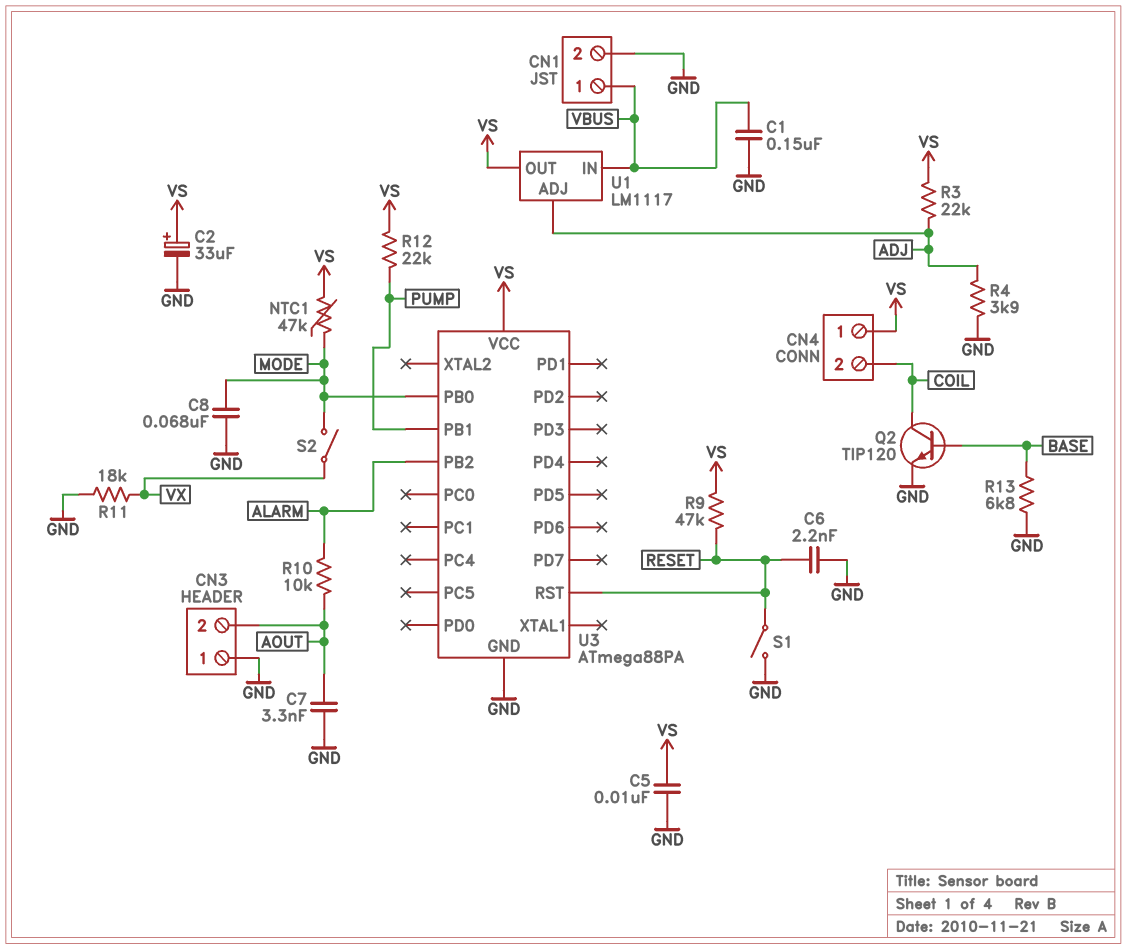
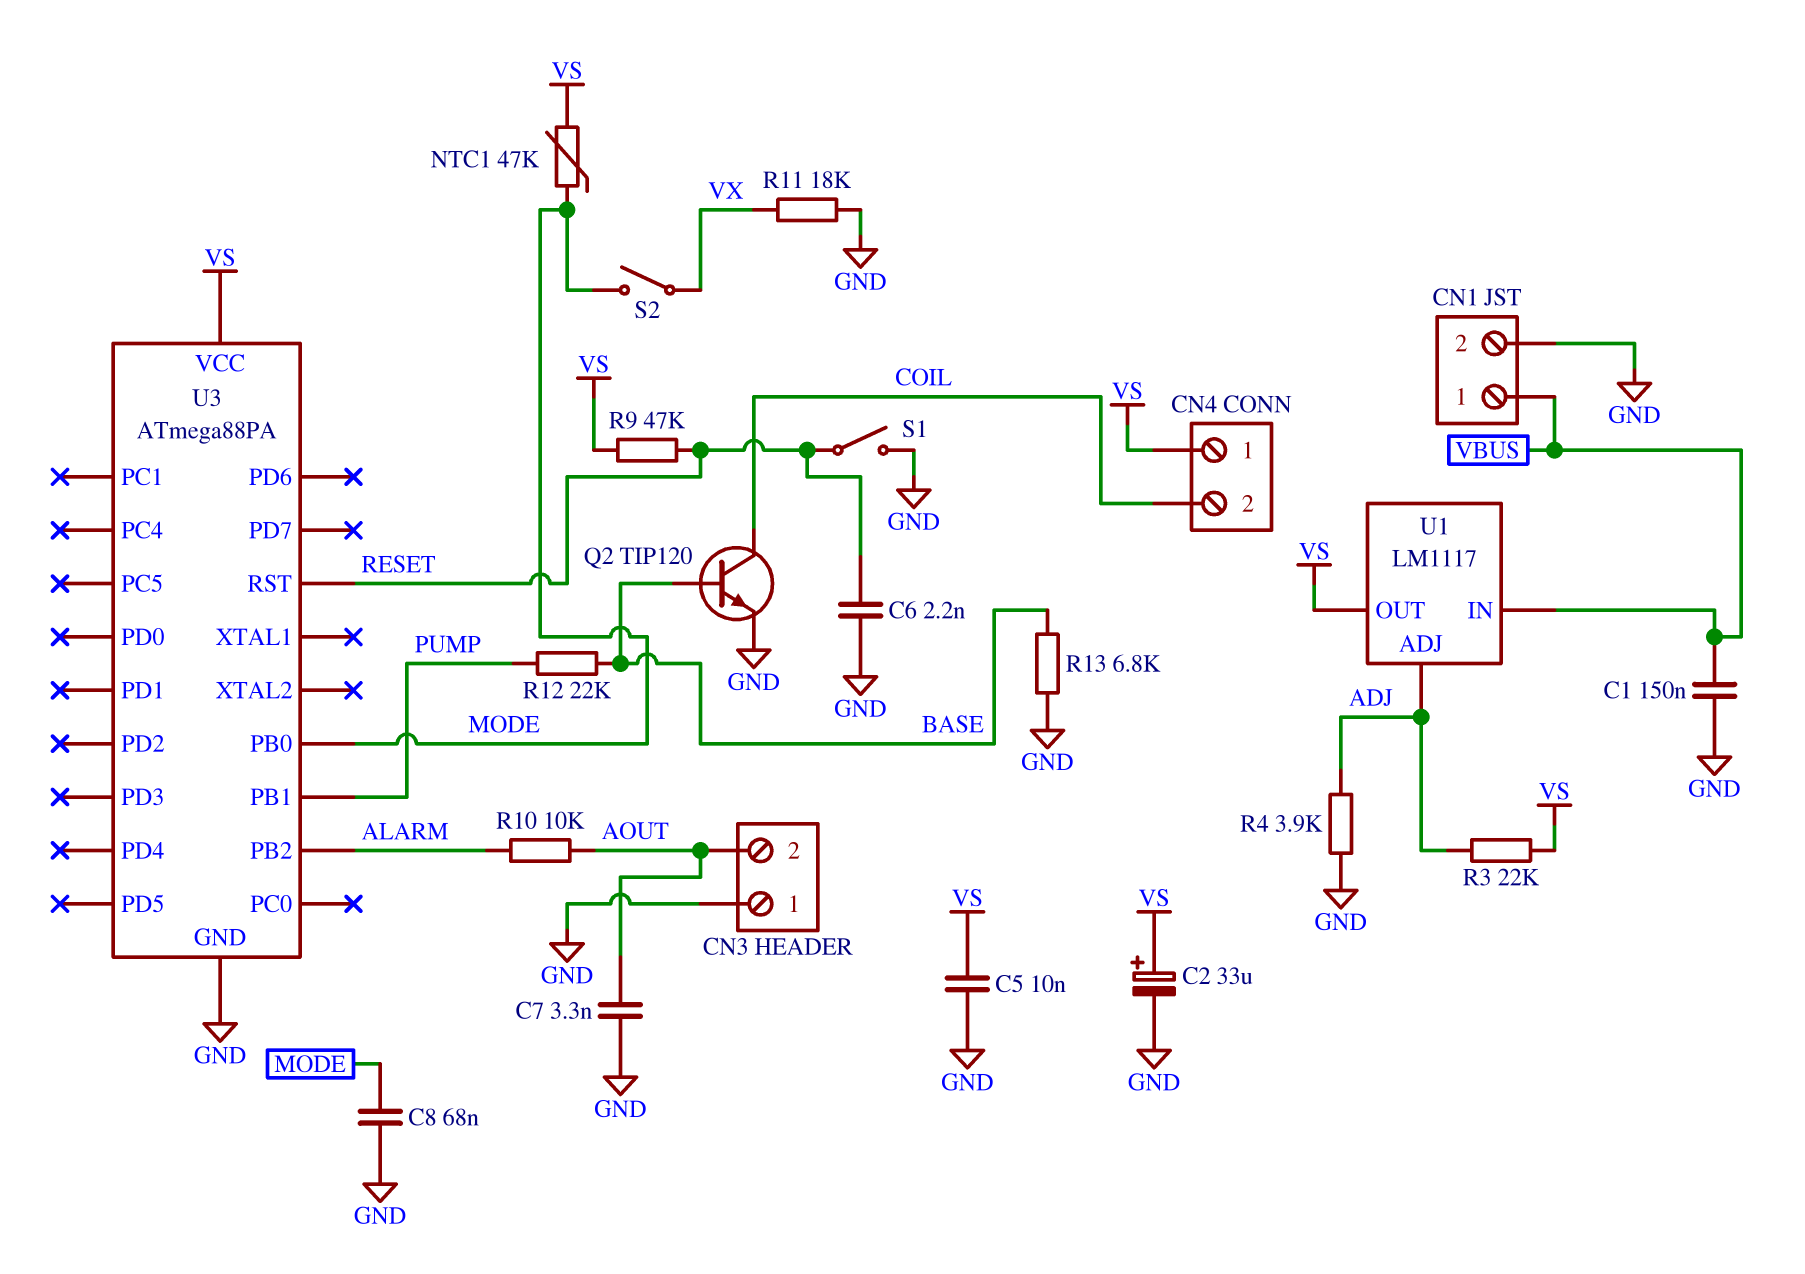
R12: 22k (PUMP, VS) -> 22k (BASE, PUMP)

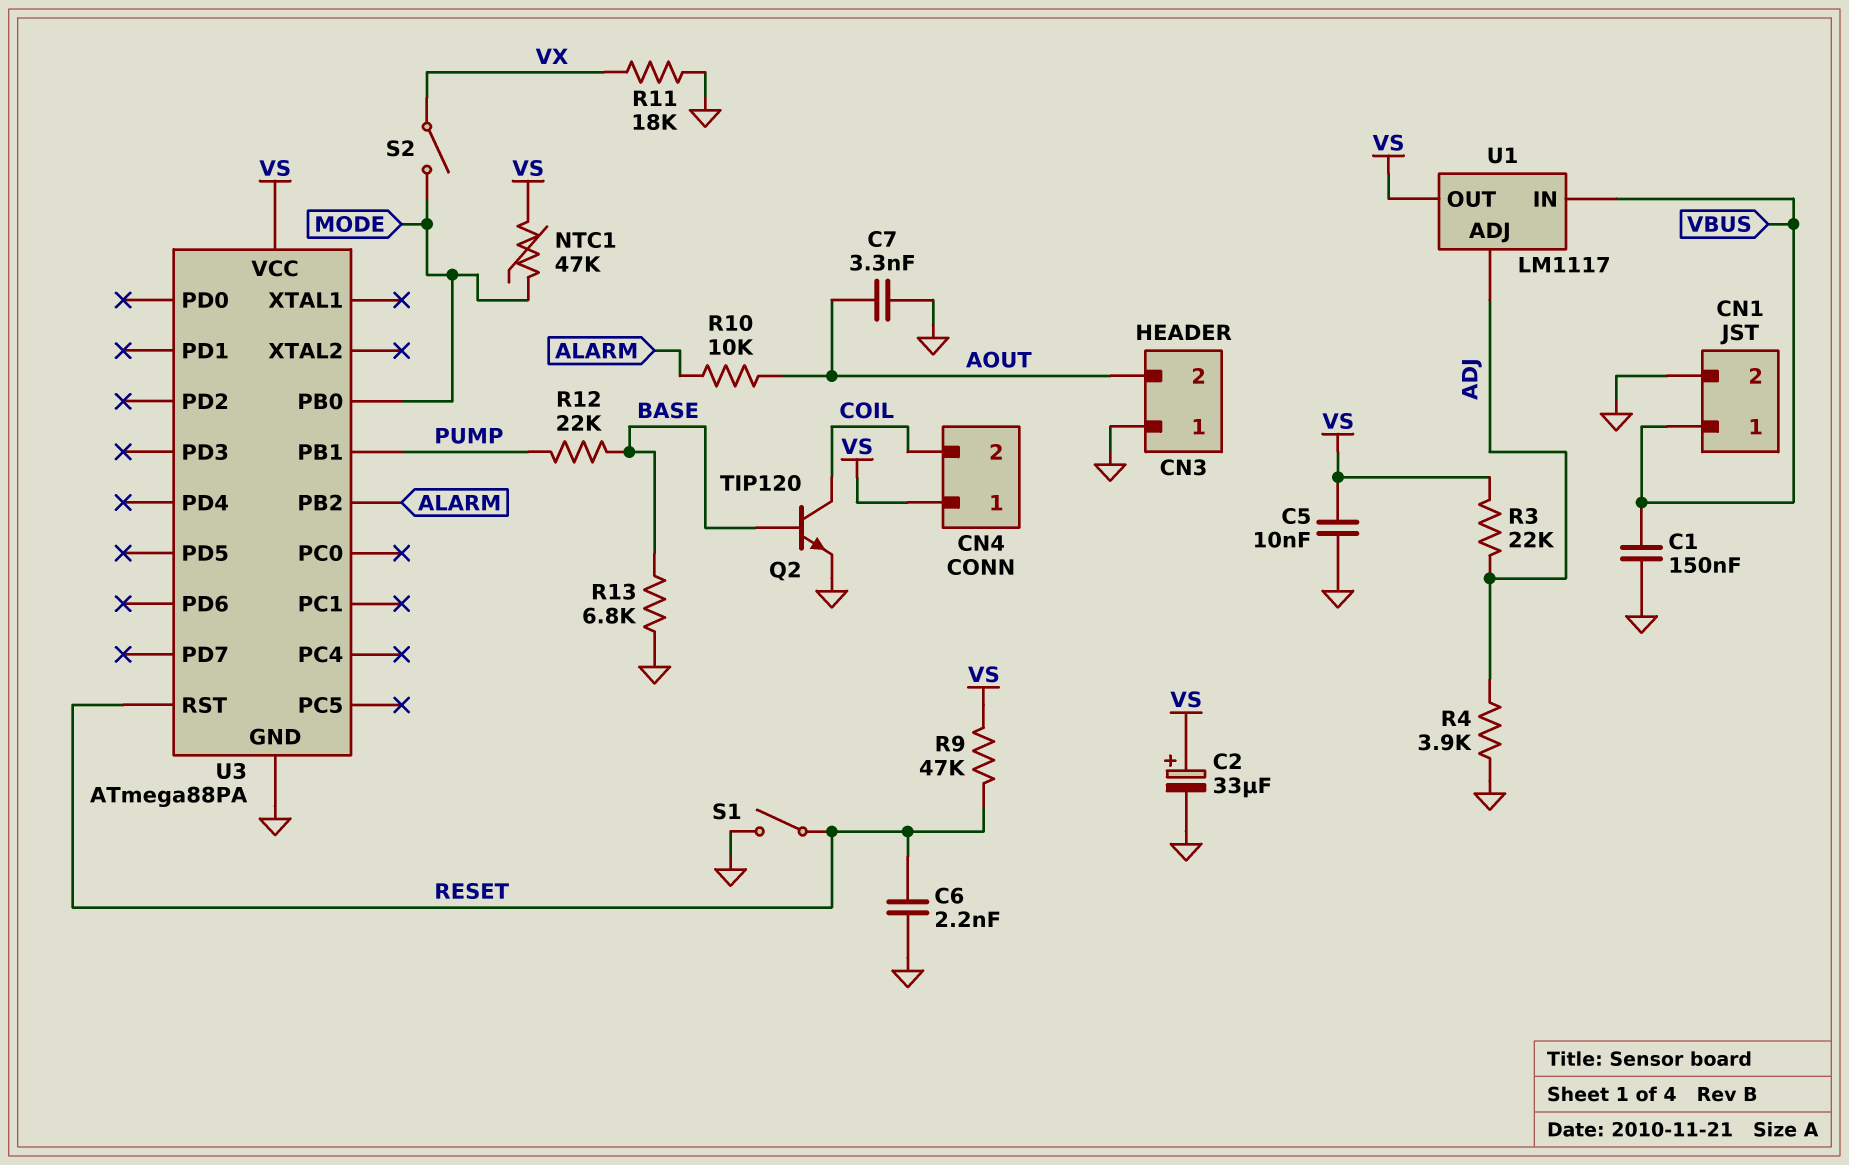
C8: 68nF (GND, MODE) -> none

